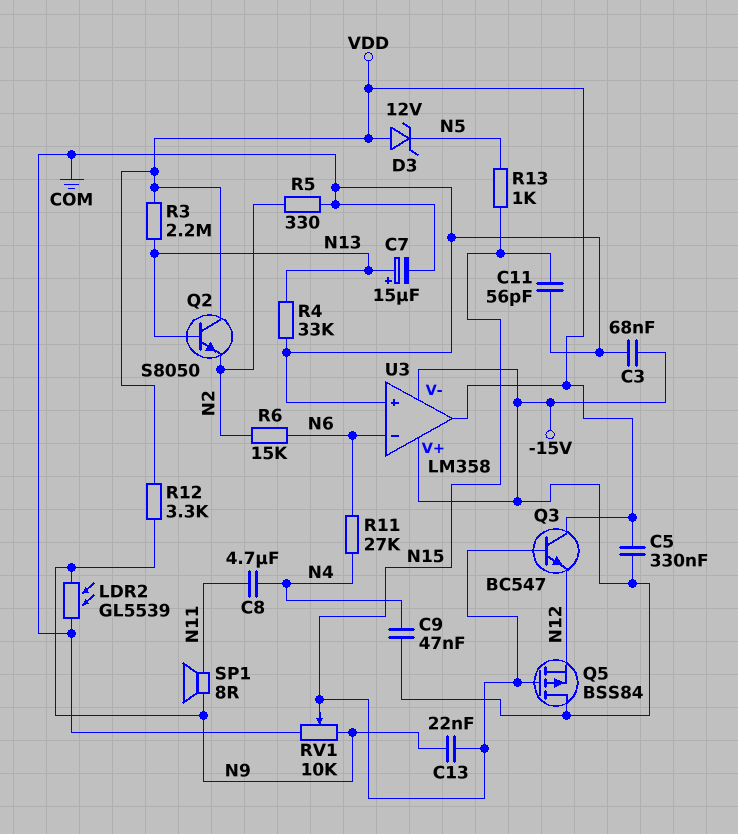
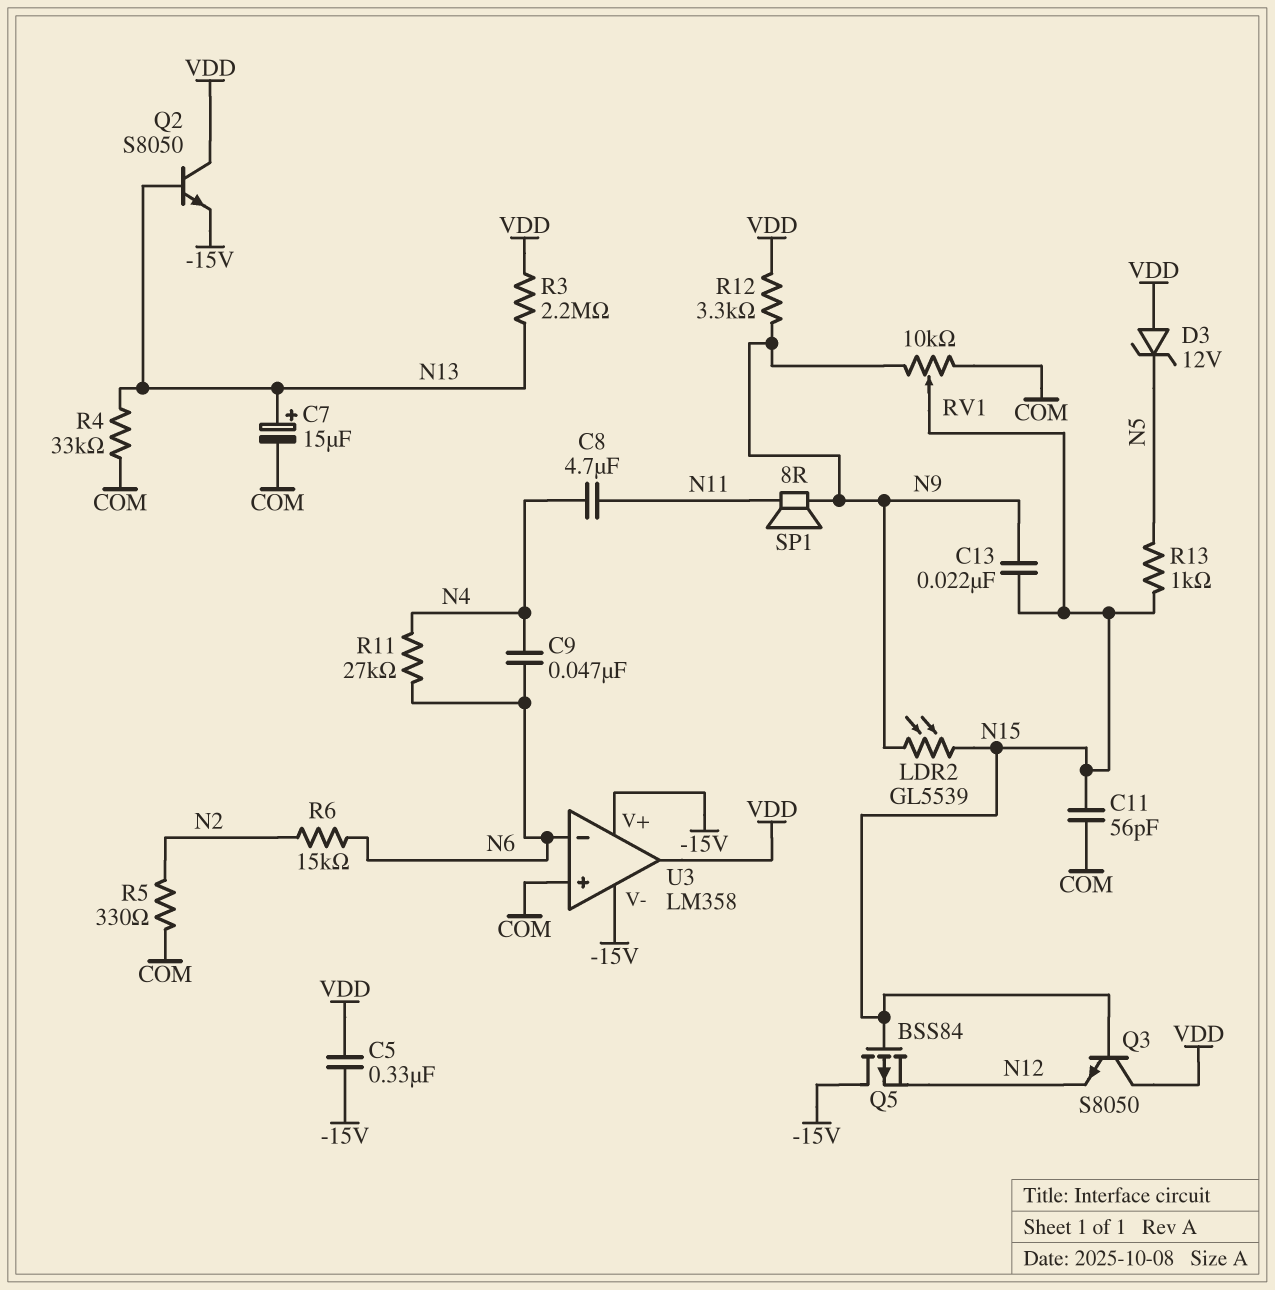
C3: 68nF (-15V, COM) -> none
C9: 47nF (-15V, N4) -> 47nF (N4, N6)
LDR2: GL5539 (COM, N9) -> GL5539 (N9, N15)
Q2: NPN S8050 (B N13, C VDD, E N2) -> NPN S8050 (B N13, C VDD, E -15V)
Q3: NPN BC547 (B N15, C VDD, E N12) -> NPN S8050 (B N15, C VDD, E N12)

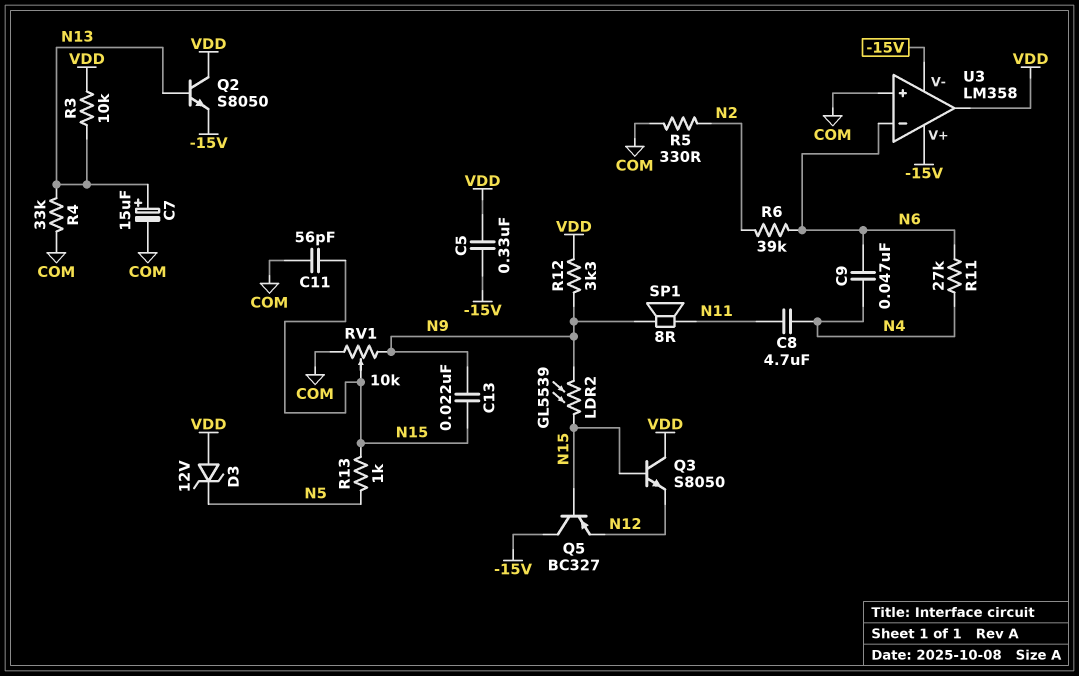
Q5: PMOS BSS84 (G N15, D -15V, S N12) -> PNP BC327 (B N15, C -15V, E N12)
R3: 2.2M (N13, VDD) -> 10k (N13, VDD)
R6: 15k (N2, N6) -> 39k (N2, N6)

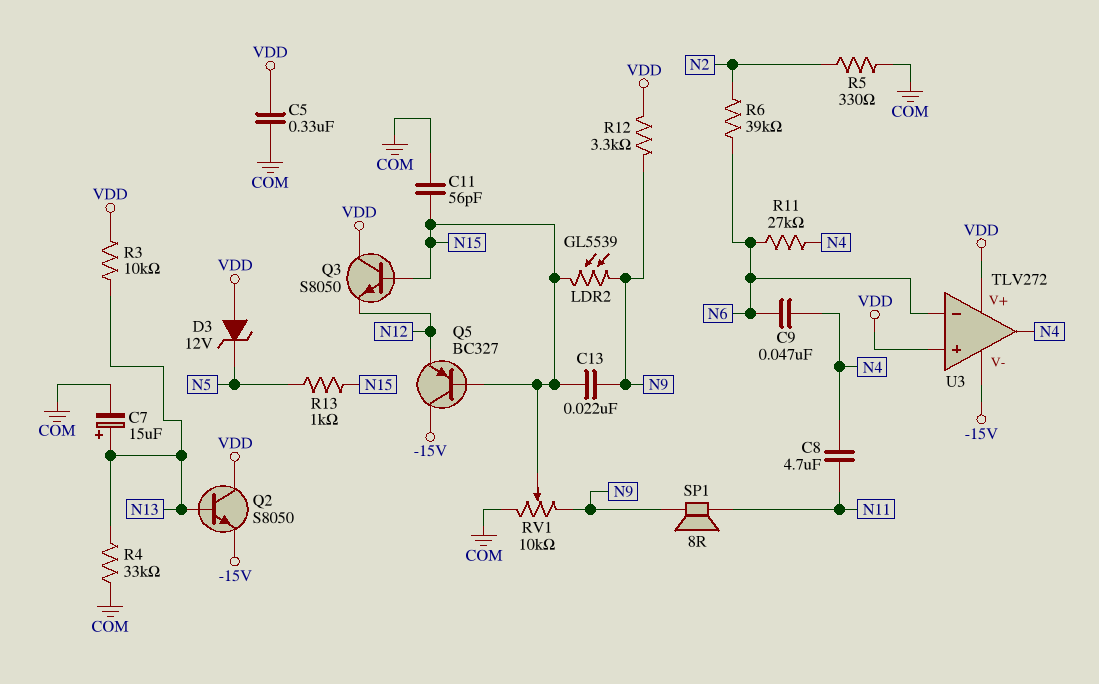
C5: 330nF (-15V, VDD) -> 330nF (COM, VDD)
U3: LM358 -> TLV272
U3 pin V+: -15V -> VDD
U3 pin in+: COM -> VDD
U3 pin out: VDD -> N4

